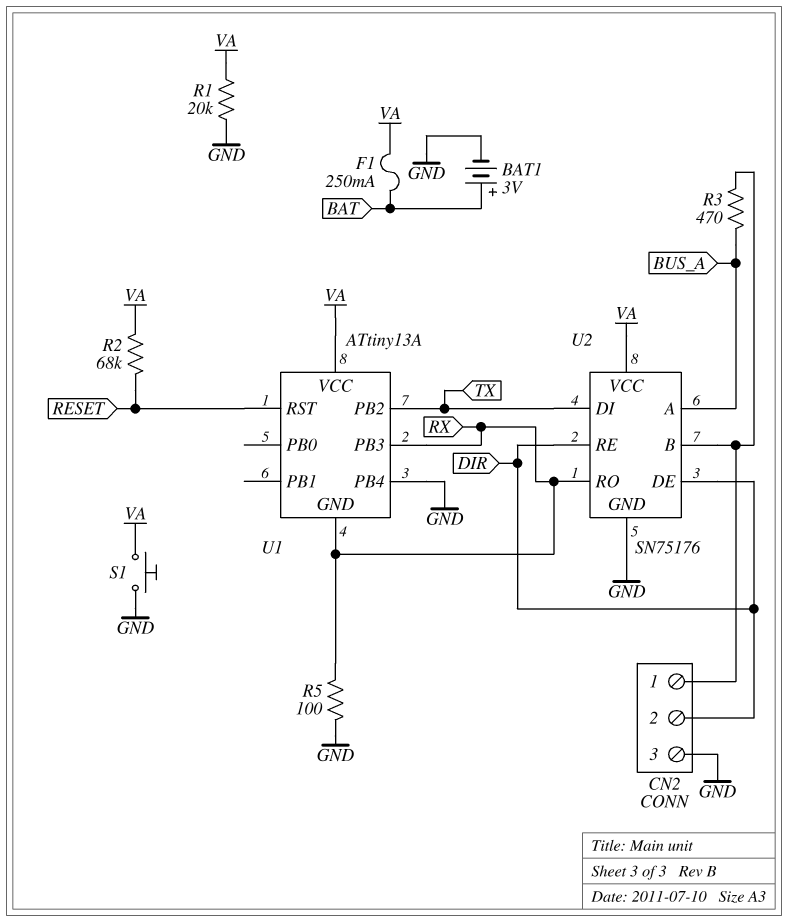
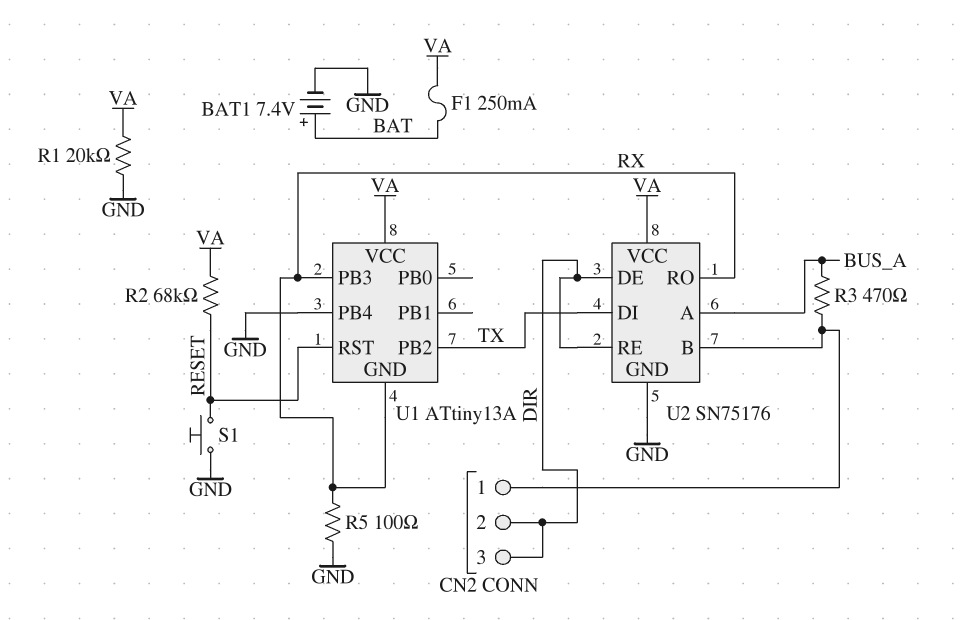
BAT1: 3V (plus BAT, minus GND) -> 7.4V (plus BAT, minus GND)
CN2 pin 3: GND -> DIR
S1: button (GND, VA) -> button (GND, RESET)

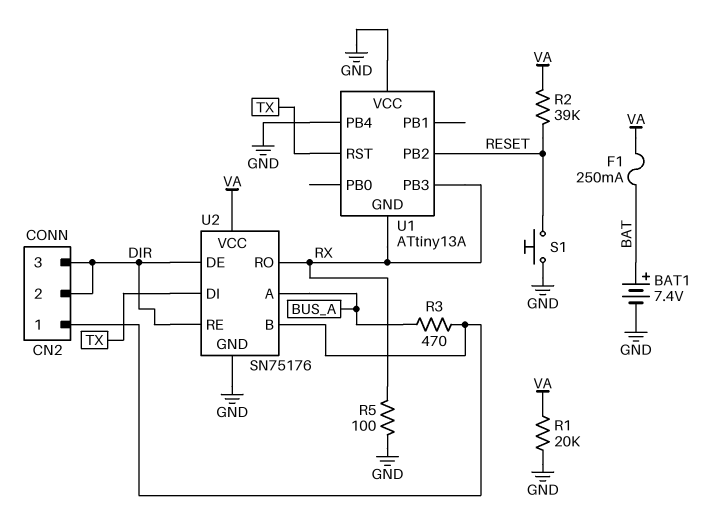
R2: 68k (RESET, VA) -> 39k (RESET, VA)
U1 pin PB2: TX -> RESET
U1 pin RST: RESET -> TX
U1 pin VCC: VA -> GND

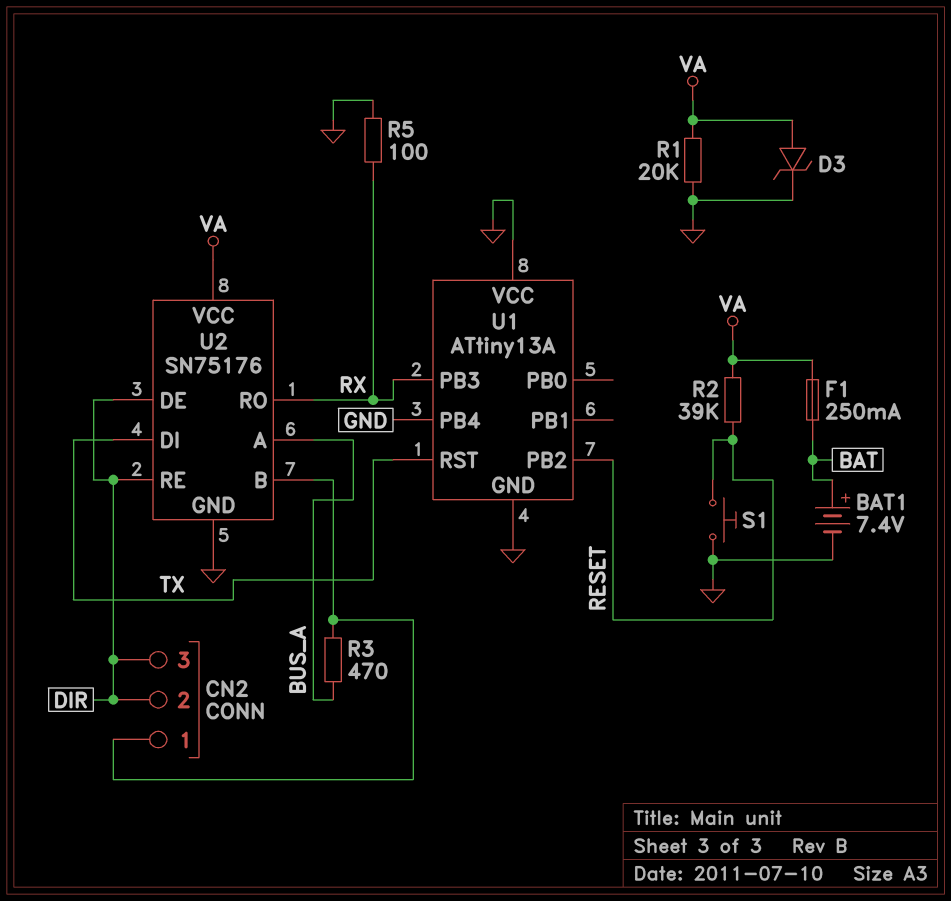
D3: none -> zener (A VA, K GND)
U1 pin GND: RX -> GND

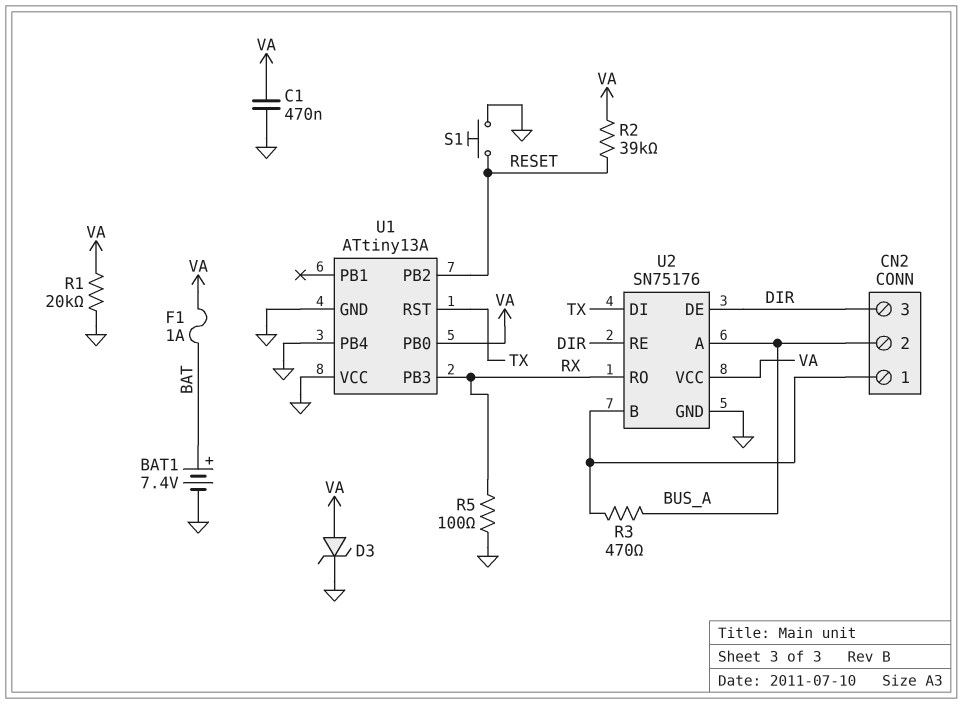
C1: none -> 470nF (GND, VA)
CN2 pin 2: DIR -> BUS_A
F1: 250mA (BAT, VA) -> 1A (BAT, VA)
U1 pin PB0: none -> VA

